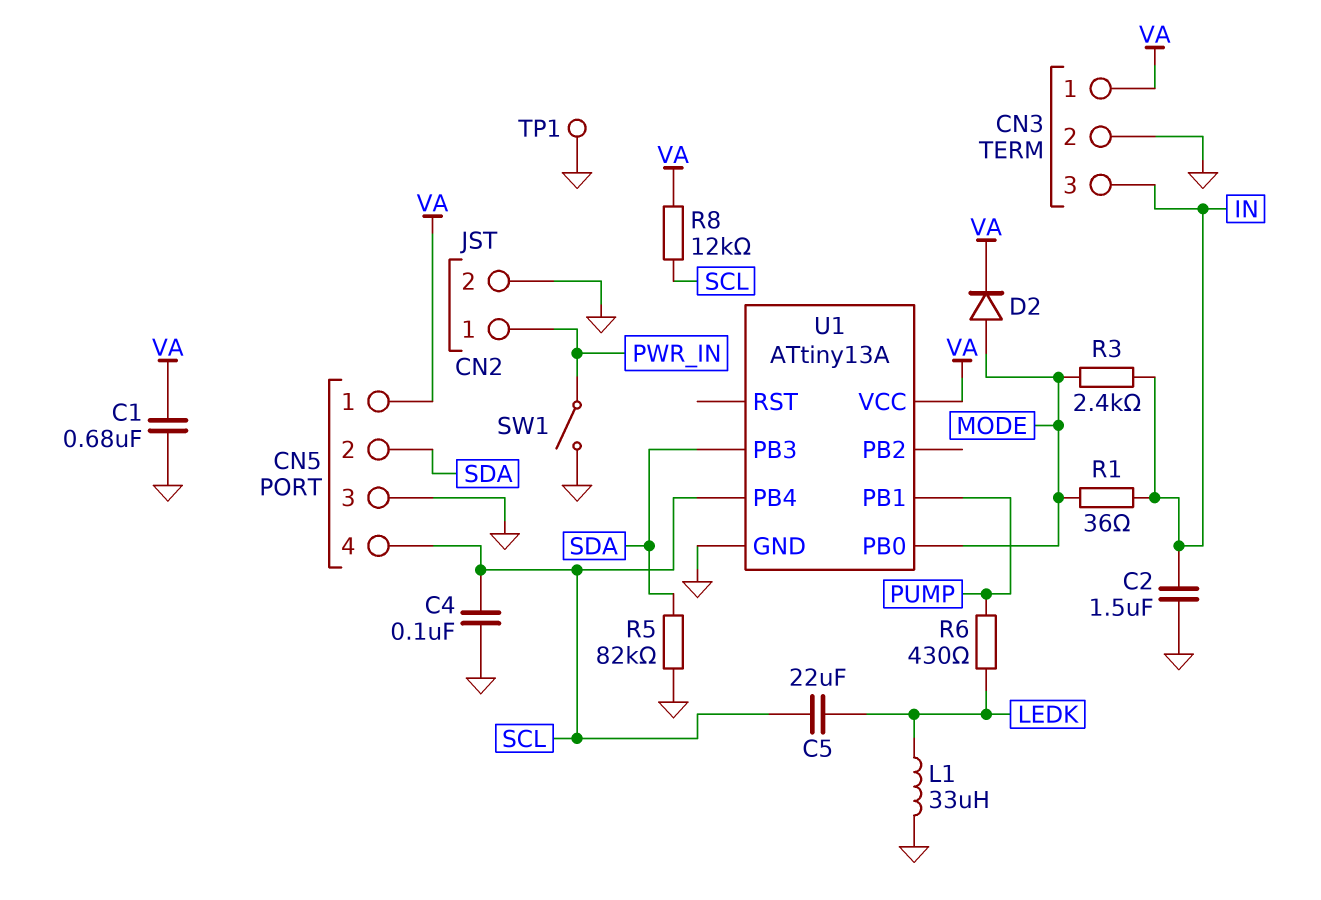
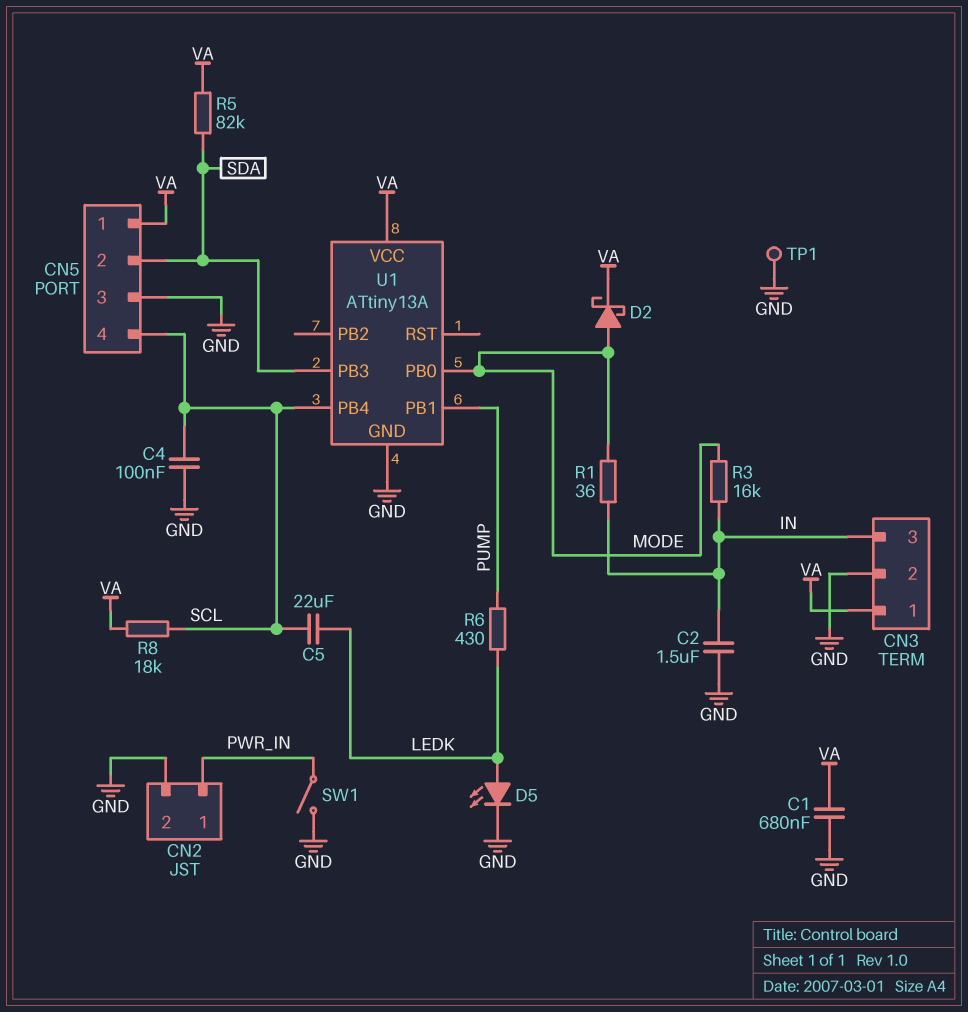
D2: diode (A MODE, K VA) -> schottky (A MODE, K VA)
D5: none -> LED (A LEDK, K GND)
L1: 33uH (GND, LEDK) -> none
R3: 2.4k (IN, MODE) -> 16k (IN, MODE)
R5: 82k (GND, SDA) -> 82k (SDA, VA)
R8: 12k (SCL, VA) -> 18k (SCL, VA)

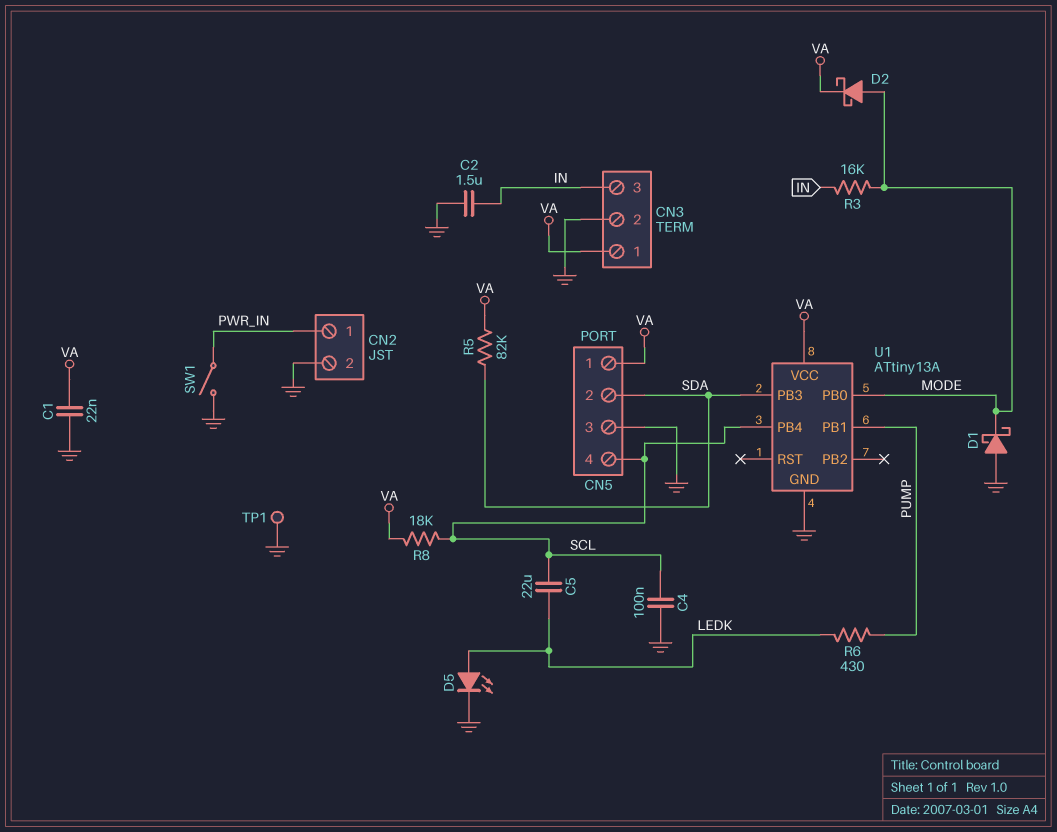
C1: 680nF (GND, VA) -> 22nF (GND, VA)
D1: none -> schottky (A GND, K MODE)
R1: 36 (IN, MODE) -> none

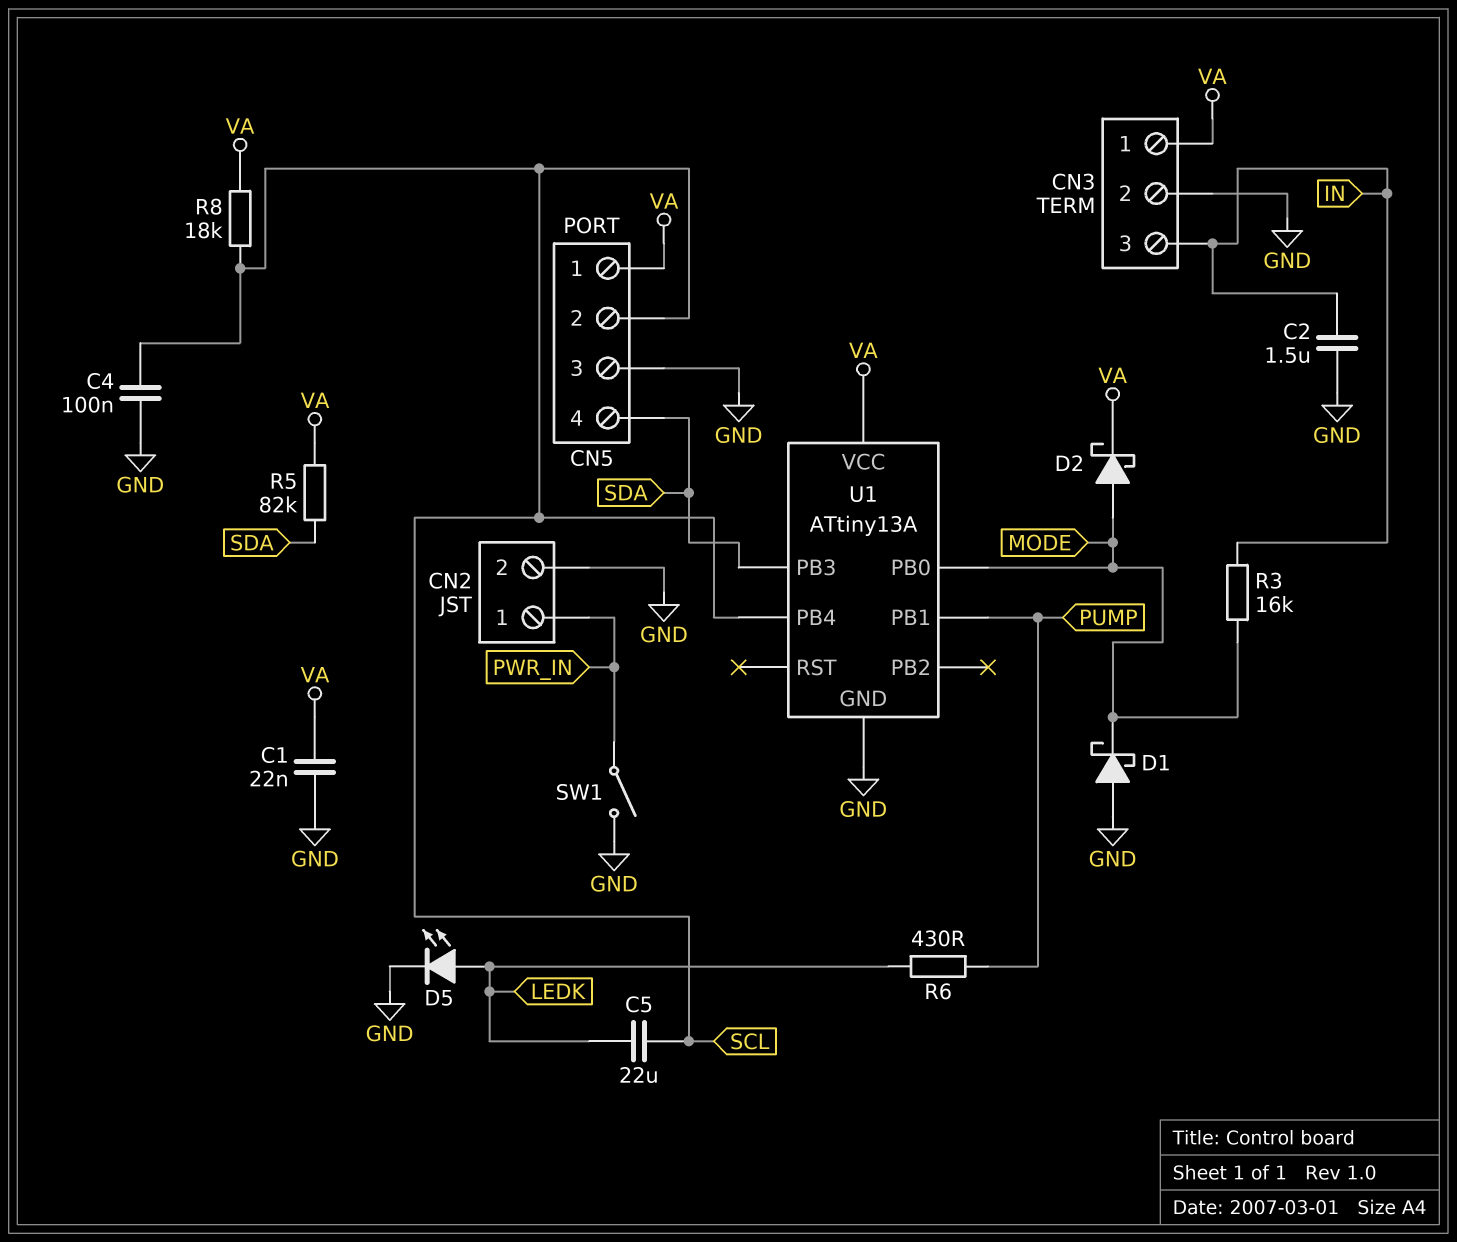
CN5 pin 2: SDA -> SCL
CN5 pin 4: SCL -> SDA
TP1: test point (GND) -> none

